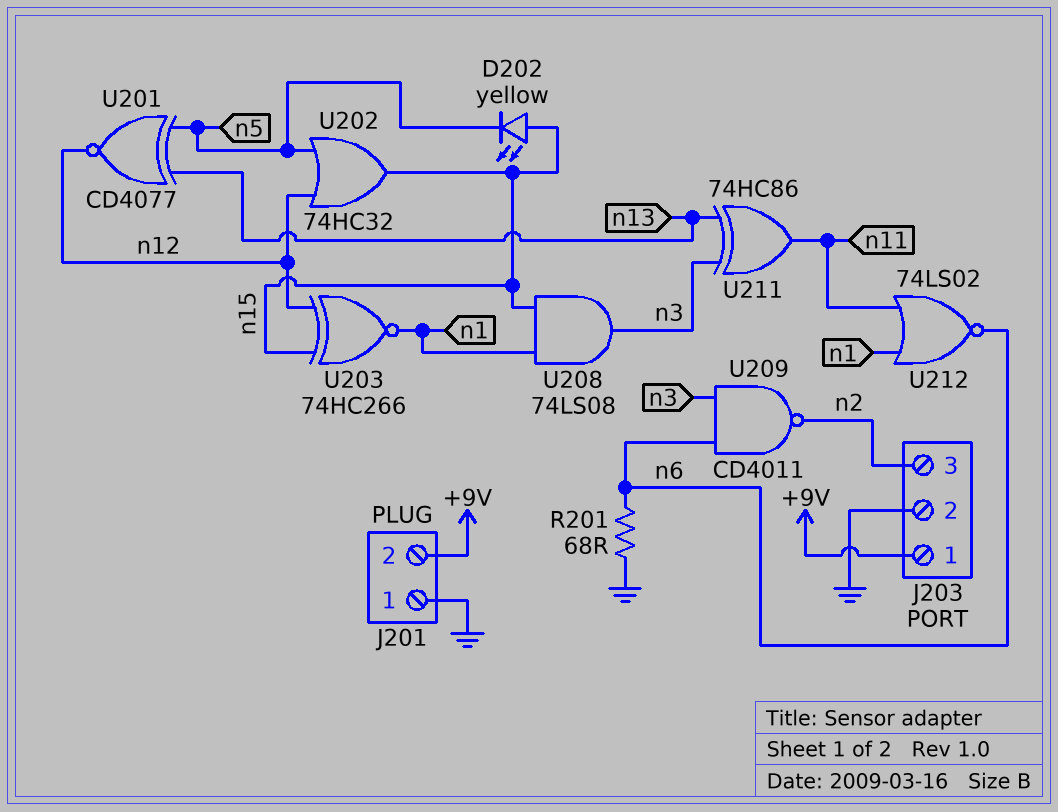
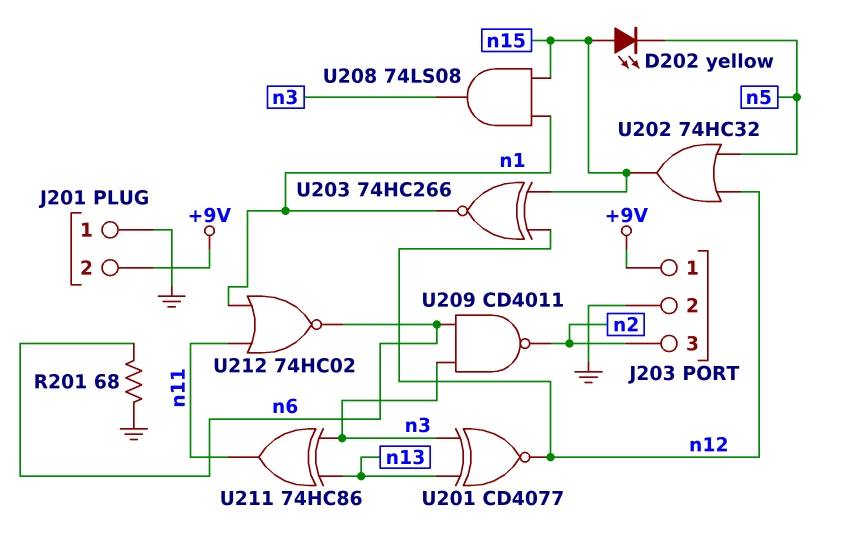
U201: XNOR CD4077 (in n5, in n13, out n12) -> XNOR CD4077 (in n3, in n13, out n12)
U212: NOR 74LS02 (in n1, in n11, out n6) -> NOR 74HC02 (in n1, in n11, out n6)

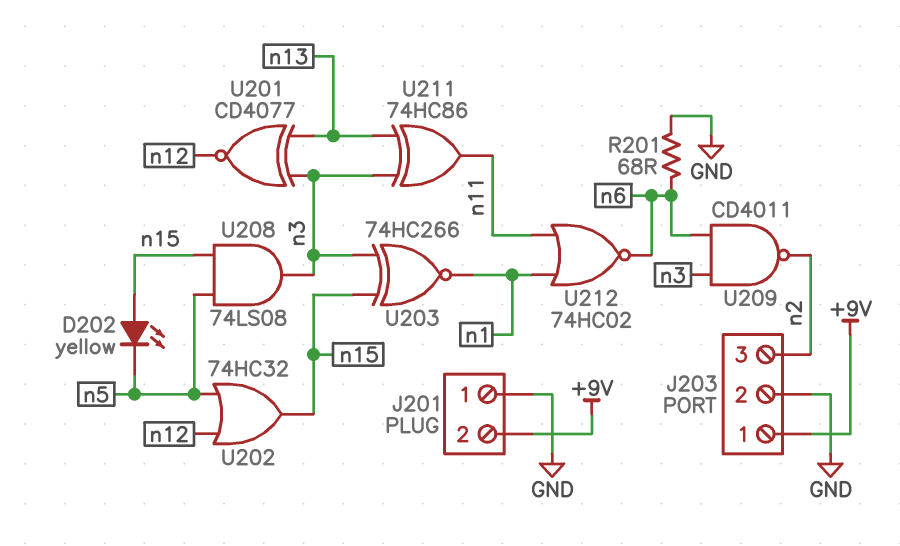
U203: XNOR 74HC266 (in n12, in n15, out n1) -> XNOR 74HC266 (in n3, in n15, out n1)
U208: AND 74LS08 (in n1, in n15, out n3) -> AND 74LS08 (in n5, in n15, out n3)

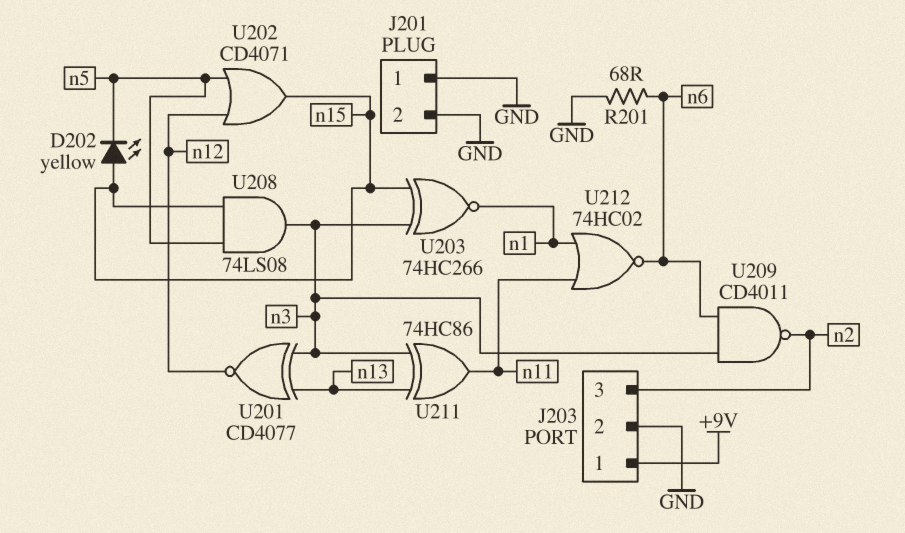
J201 pin 2: +9V -> GND
U202: OR 74HC32 (in n5, in n12, out n15) -> OR CD4071 (in n5, in n12, out n15)

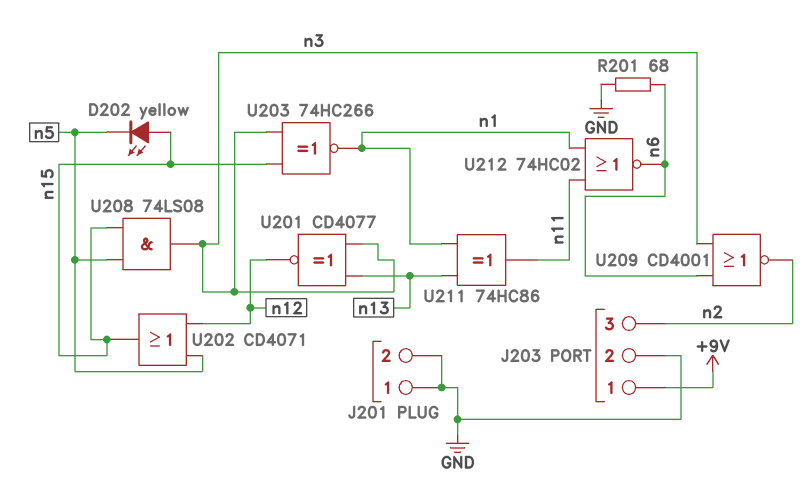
U209: NAND CD4011 (in n3, in n6, out n2) -> NOR CD4001 (in n3, in n6, out n2)
U211: XOR 74HC86 (in n3, in n13, out n11) -> XOR 74HC86 (in n1, in n13, out n11)

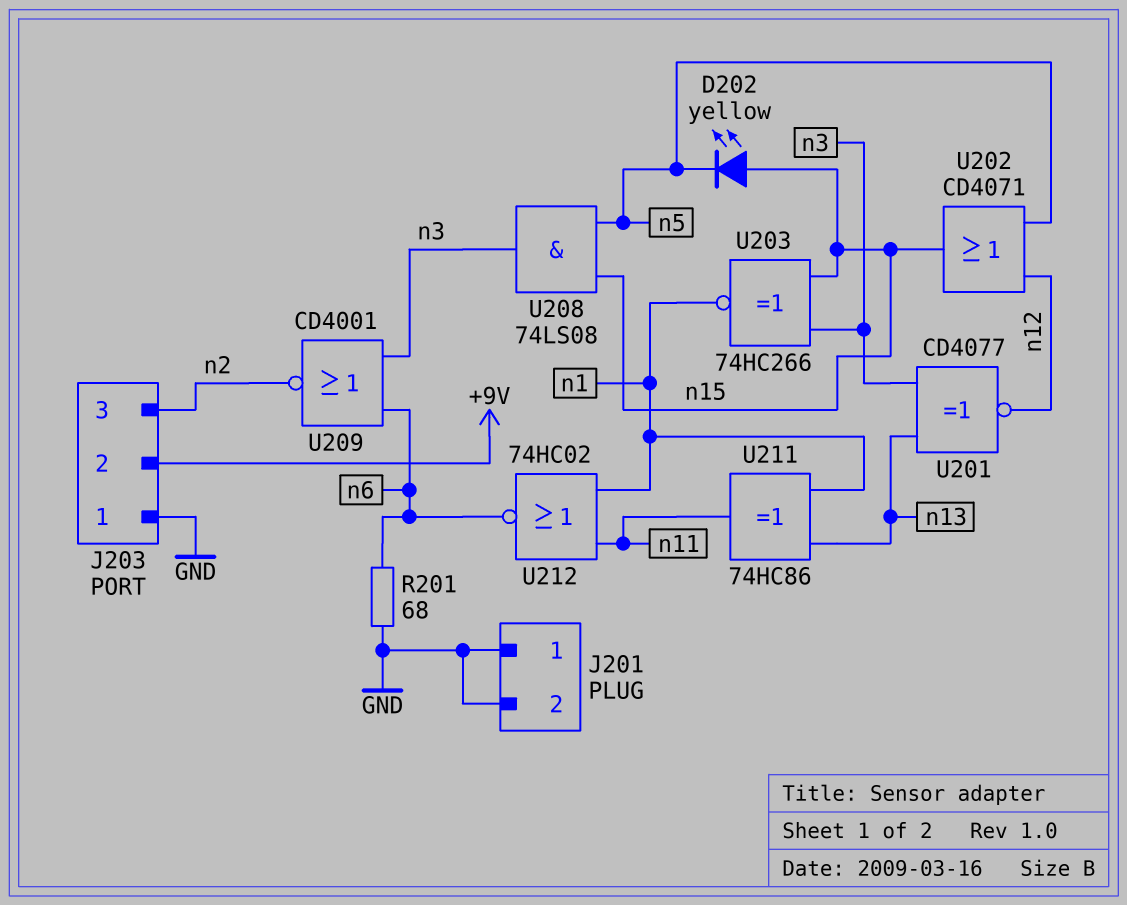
J203 pin 1: +9V -> GND
J203 pin 2: GND -> +9V

